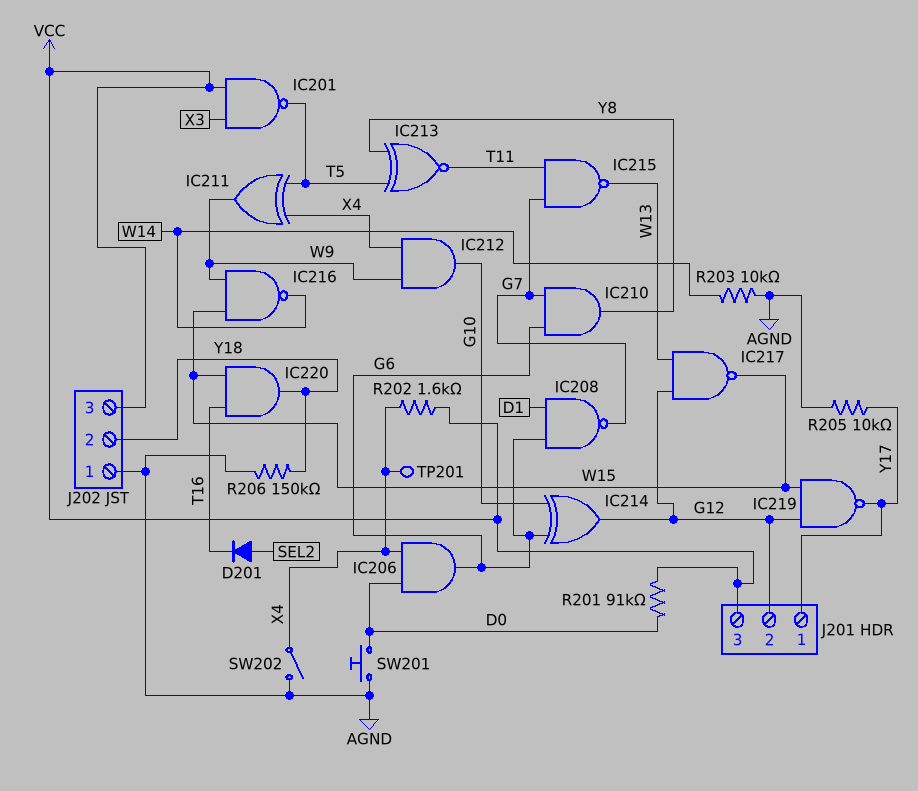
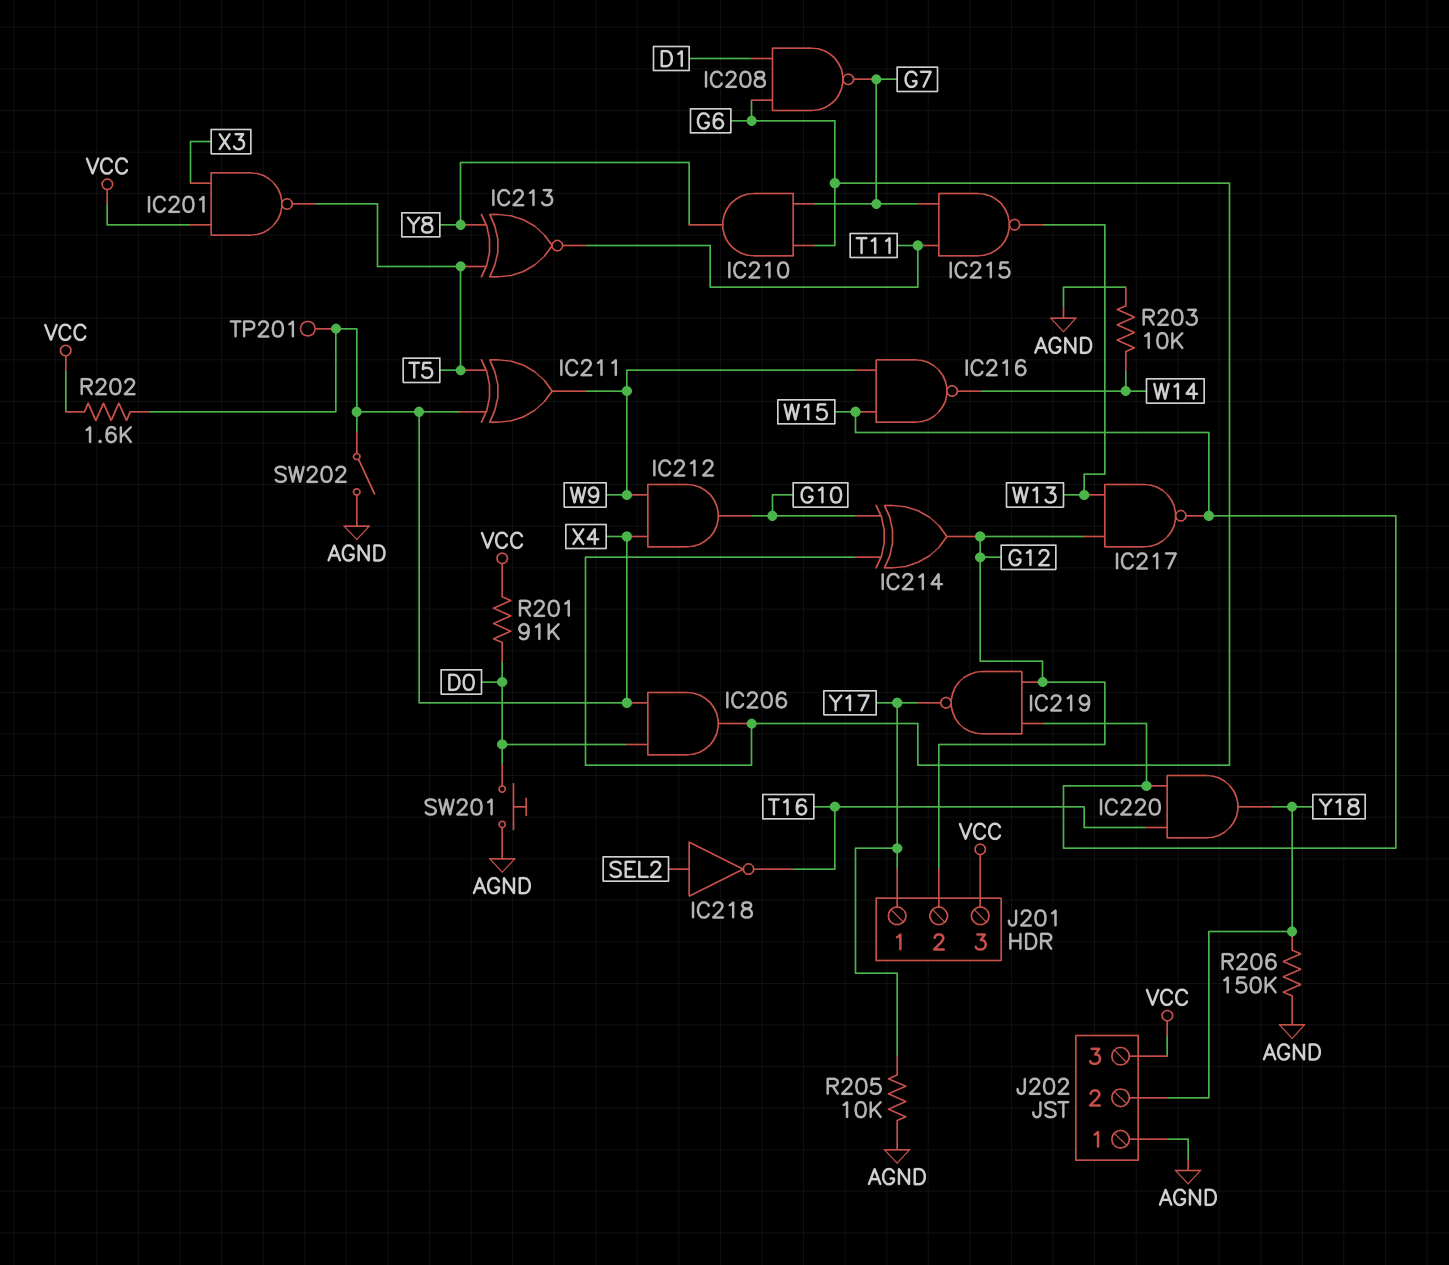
D201: diode (A SEL2, K T16) -> none
IC218: none -> NOT (in SEL2, out T16)

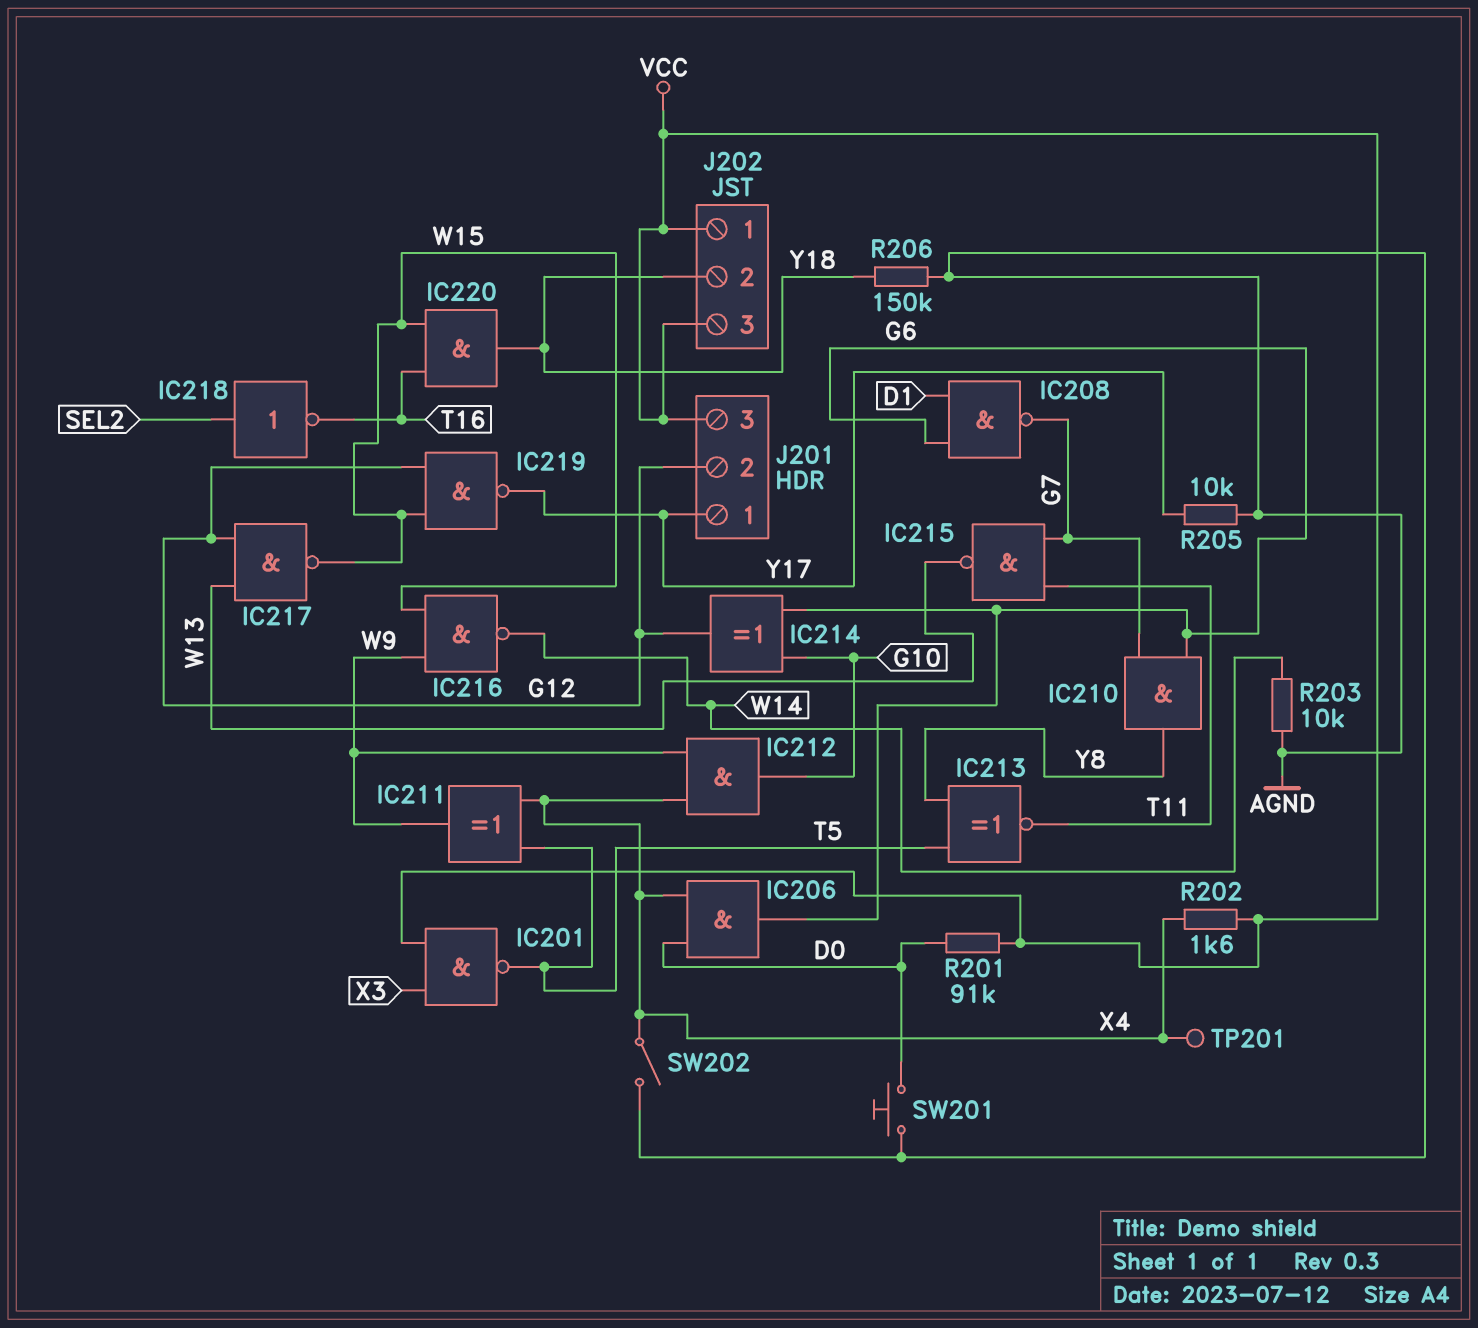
J202 pin 1: AGND -> VCC

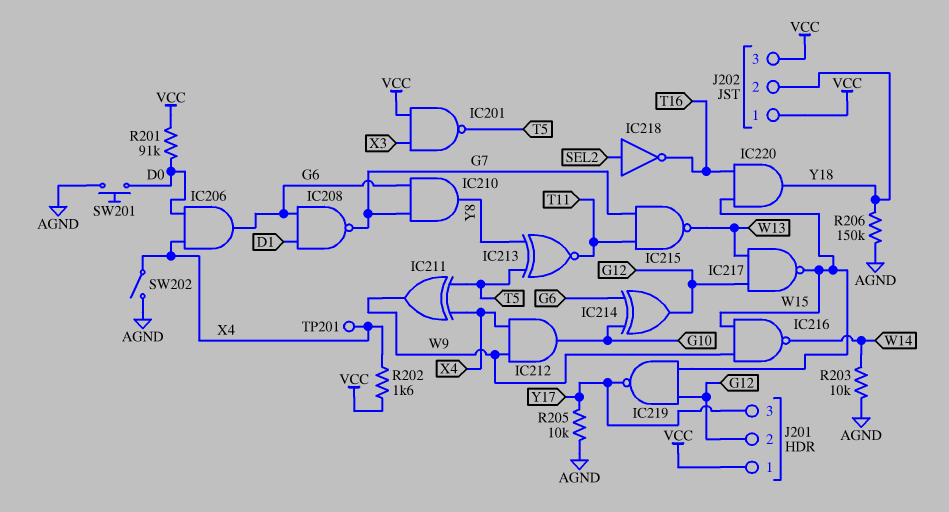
J201 pin 1: Y17 -> VCC
J201 pin 3: VCC -> Y17

